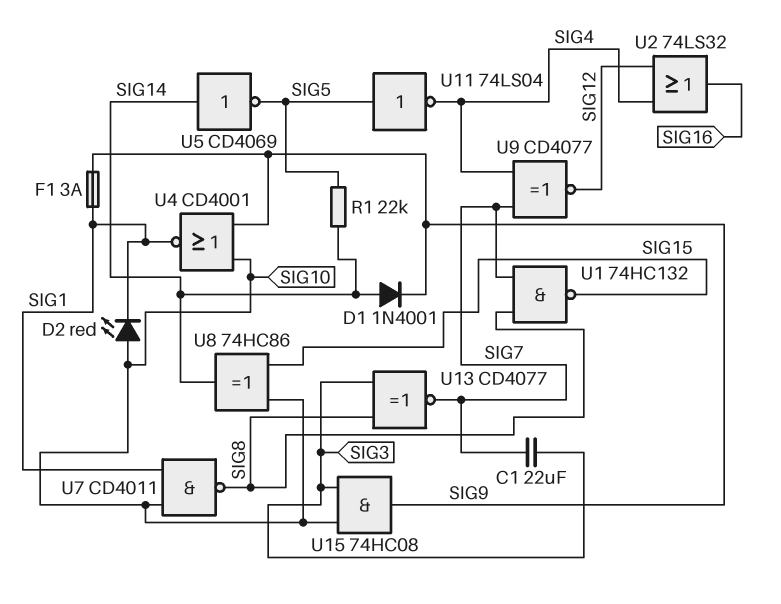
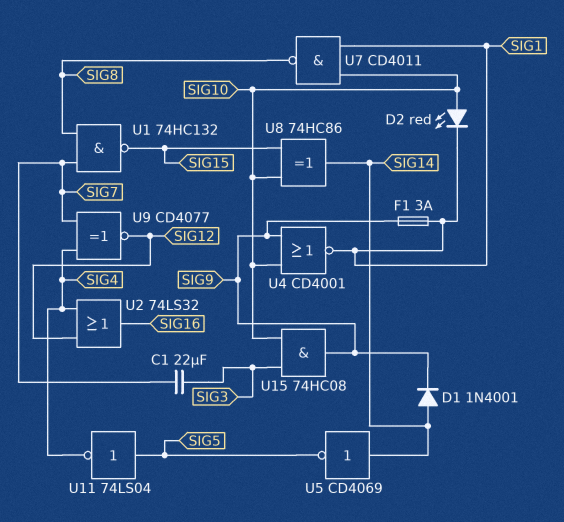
R1: 22k (SIG5, SIG14) -> none
U13: XNOR CD4077 (in SIG3, in SIG8, out SIG7) -> none

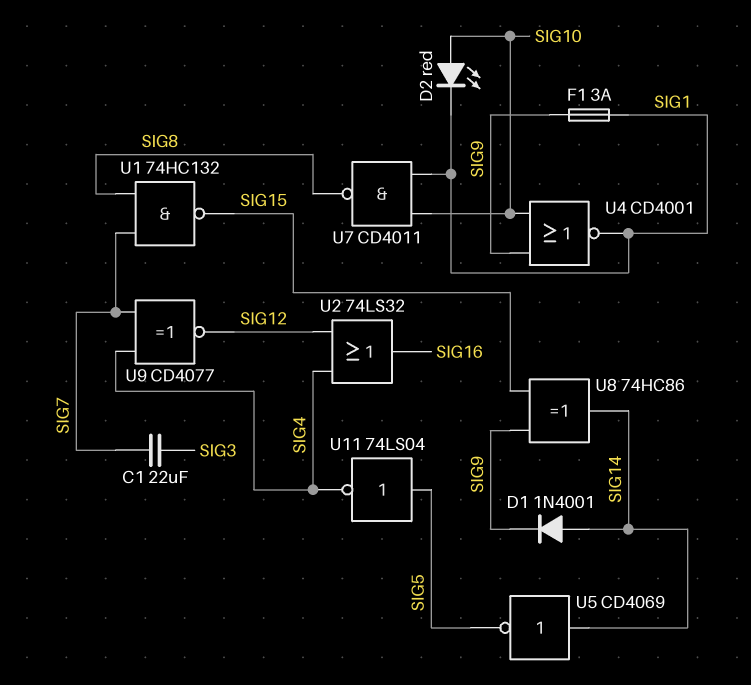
U8: XOR 74HC86 (in SIG10, in SIG15, out SIG14) -> XOR 74HC86 (in SIG9, in SIG15, out SIG14)
U15: AND 74HC08 (in SIG3, in SIG10, out SIG9) -> none

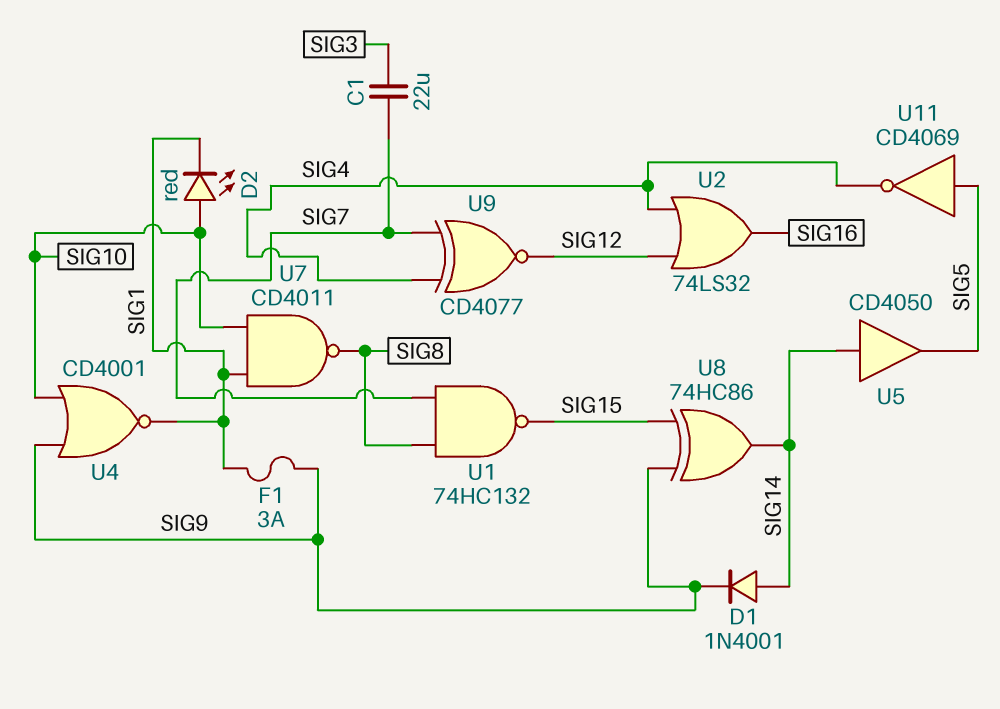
U5: NOT CD4069 (in SIG14, out SIG5) -> buffer CD4050 (in SIG14, out SIG5)
U11: NOT 74LS04 (in SIG5, out SIG4) -> NOT CD4069 (in SIG5, out SIG4)

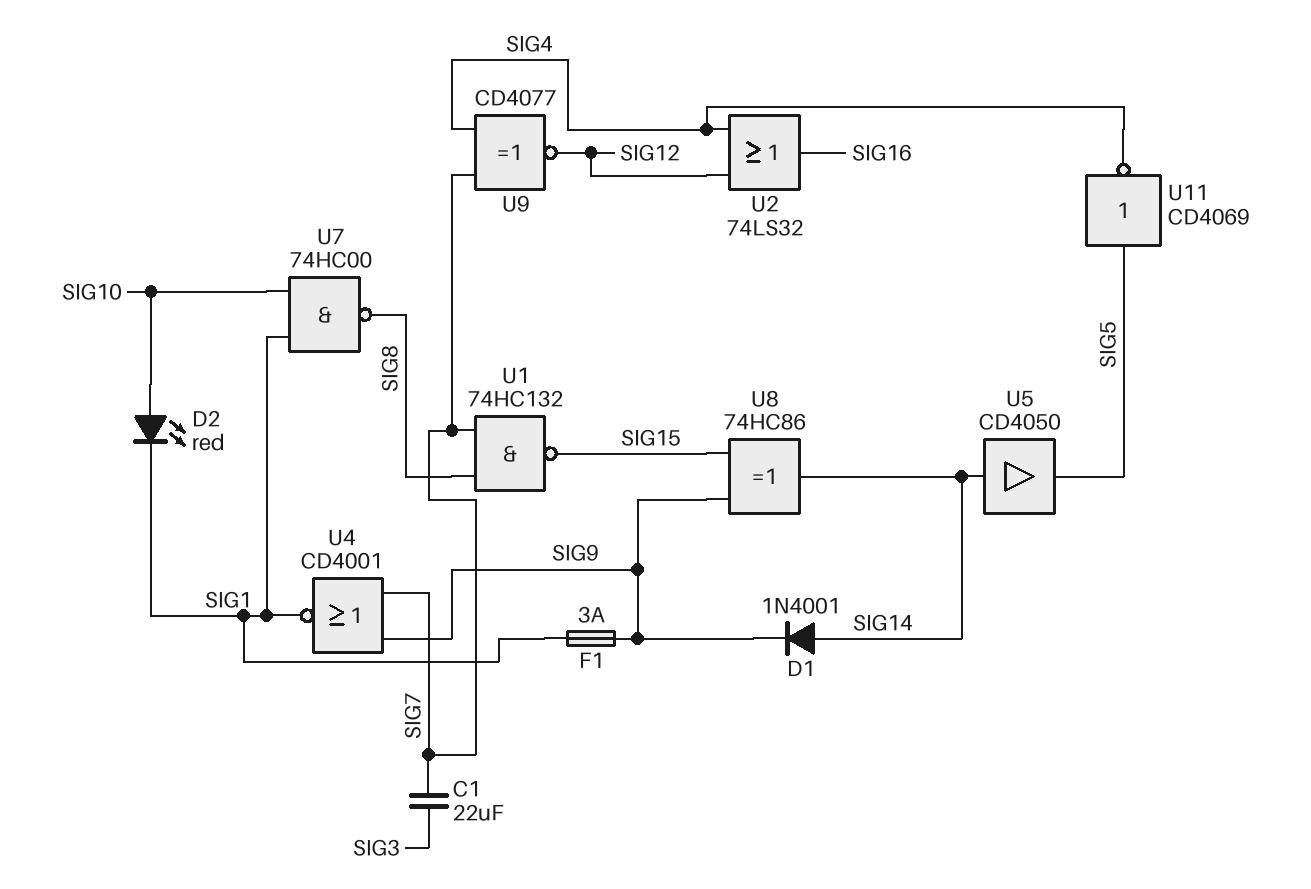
U4: NOR CD4001 (in SIG9, in SIG10, out SIG1) -> NOR CD4001 (in SIG7, in SIG9, out SIG1)
U7: NAND CD4011 (in SIG1, in SIG10, out SIG8) -> NAND 74HC00 (in SIG1, in SIG10, out SIG8)

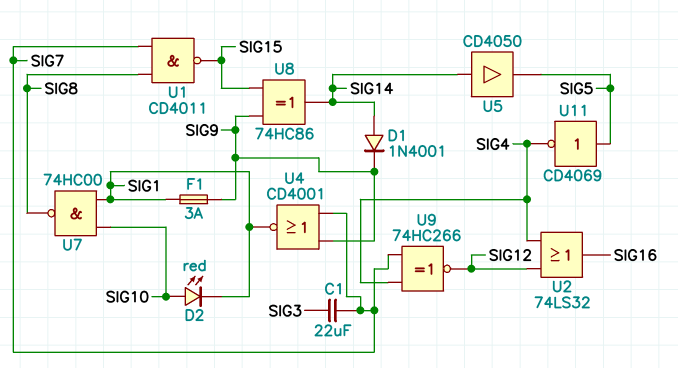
U1: NAND 74HC132 (in SIG7, in SIG8, out SIG15) -> NAND CD4011 (in SIG7, in SIG8, out SIG15)
U9: XNOR CD4077 (in SIG4, in SIG7, out SIG12) -> XNOR 74HC266 (in SIG4, in SIG7, out SIG12)

